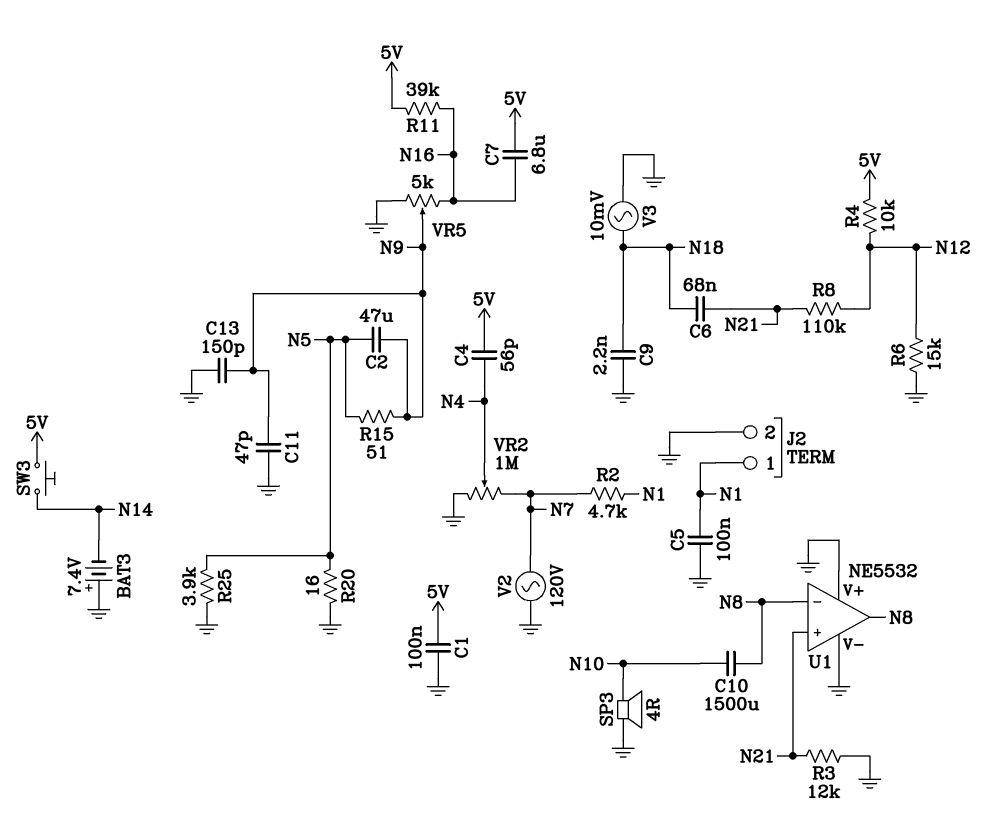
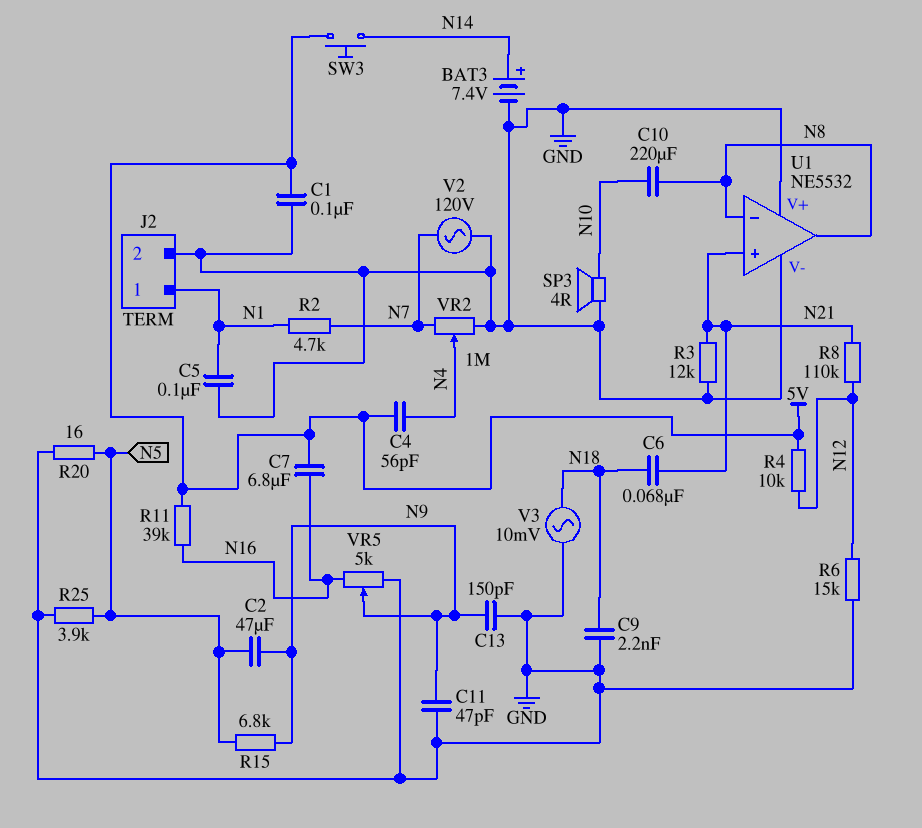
BAT3: 7.4V (plus GND, minus N14) -> 7.4V (plus N14, minus GND)
C10: 1500uF (N8, N10) -> 220uF (N8, N10)
R15: 51 (N5, N9) -> 6.8k (N5, N9)

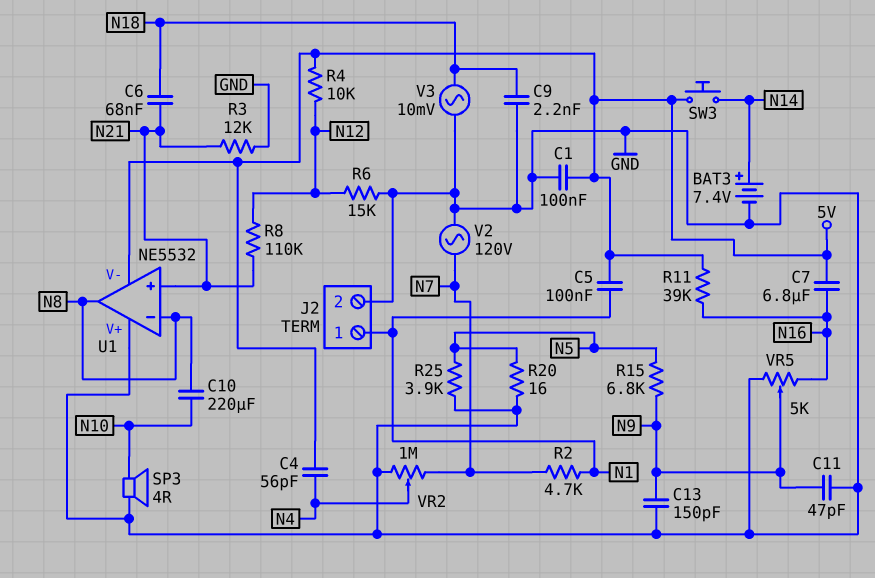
C2: 47uF (N5, N9) -> none
C5: 100nF (GND, N1) -> 100nF (5V, N1)
U1 pin V-: GND -> 5V

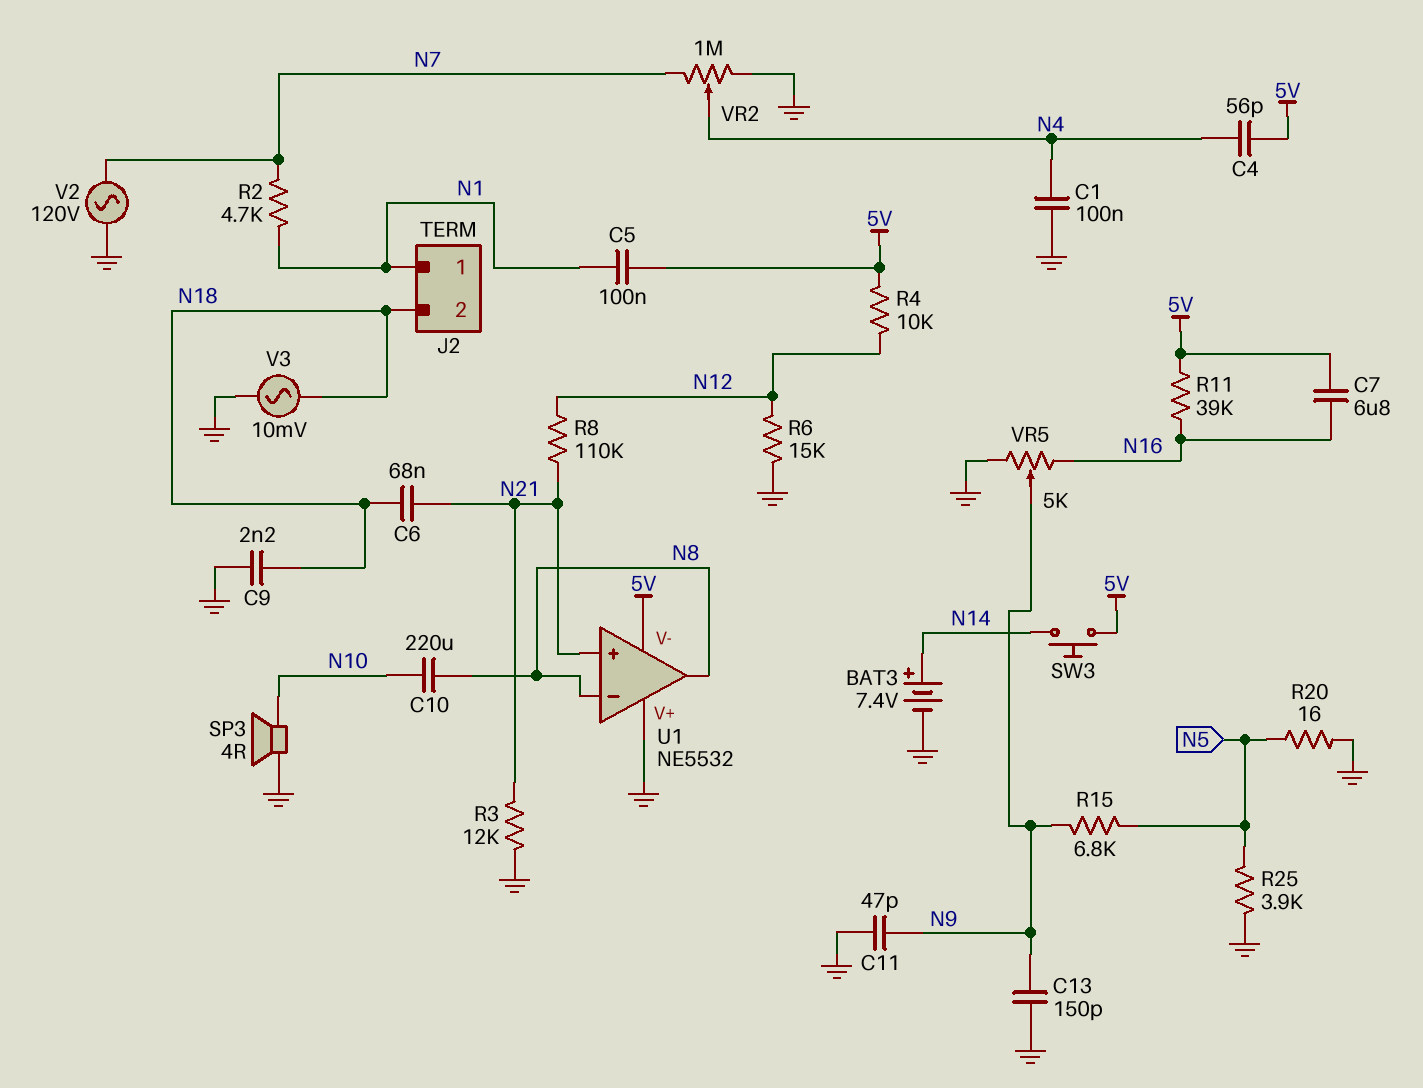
C1: 100nF (5V, GND) -> 100nF (GND, N4)
J2 pin 2: GND -> N18

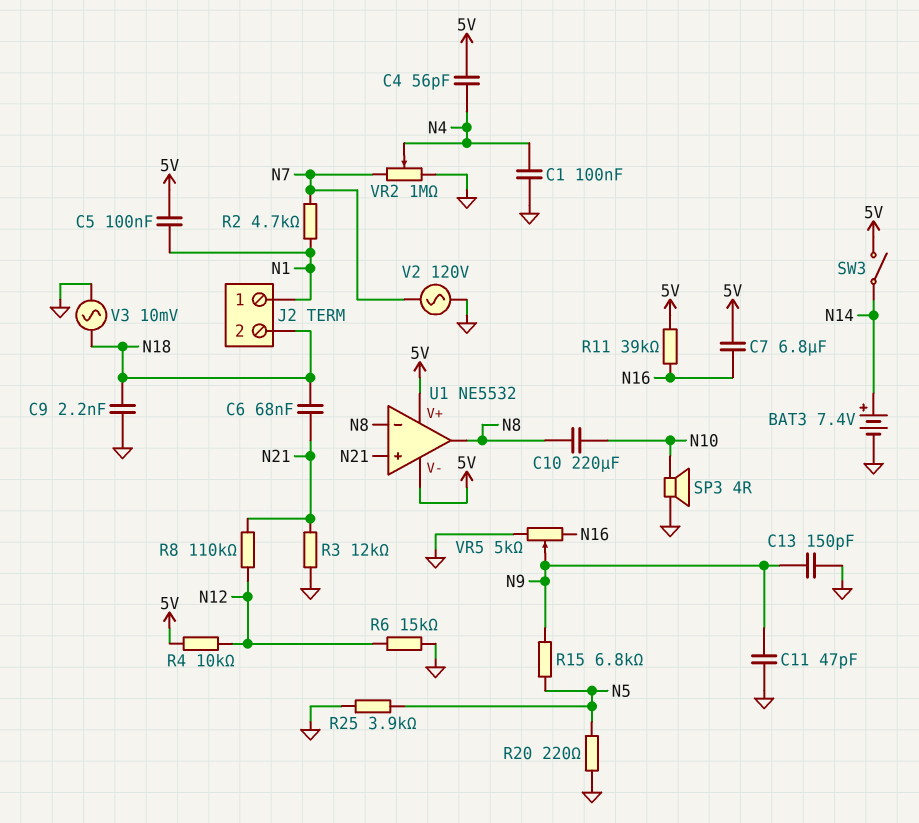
R20: 16 (GND, N5) -> 220 (GND, N5)
SW3: button (5V, N14) -> switch (5V, N14)
U1 pin V+: GND -> 5V

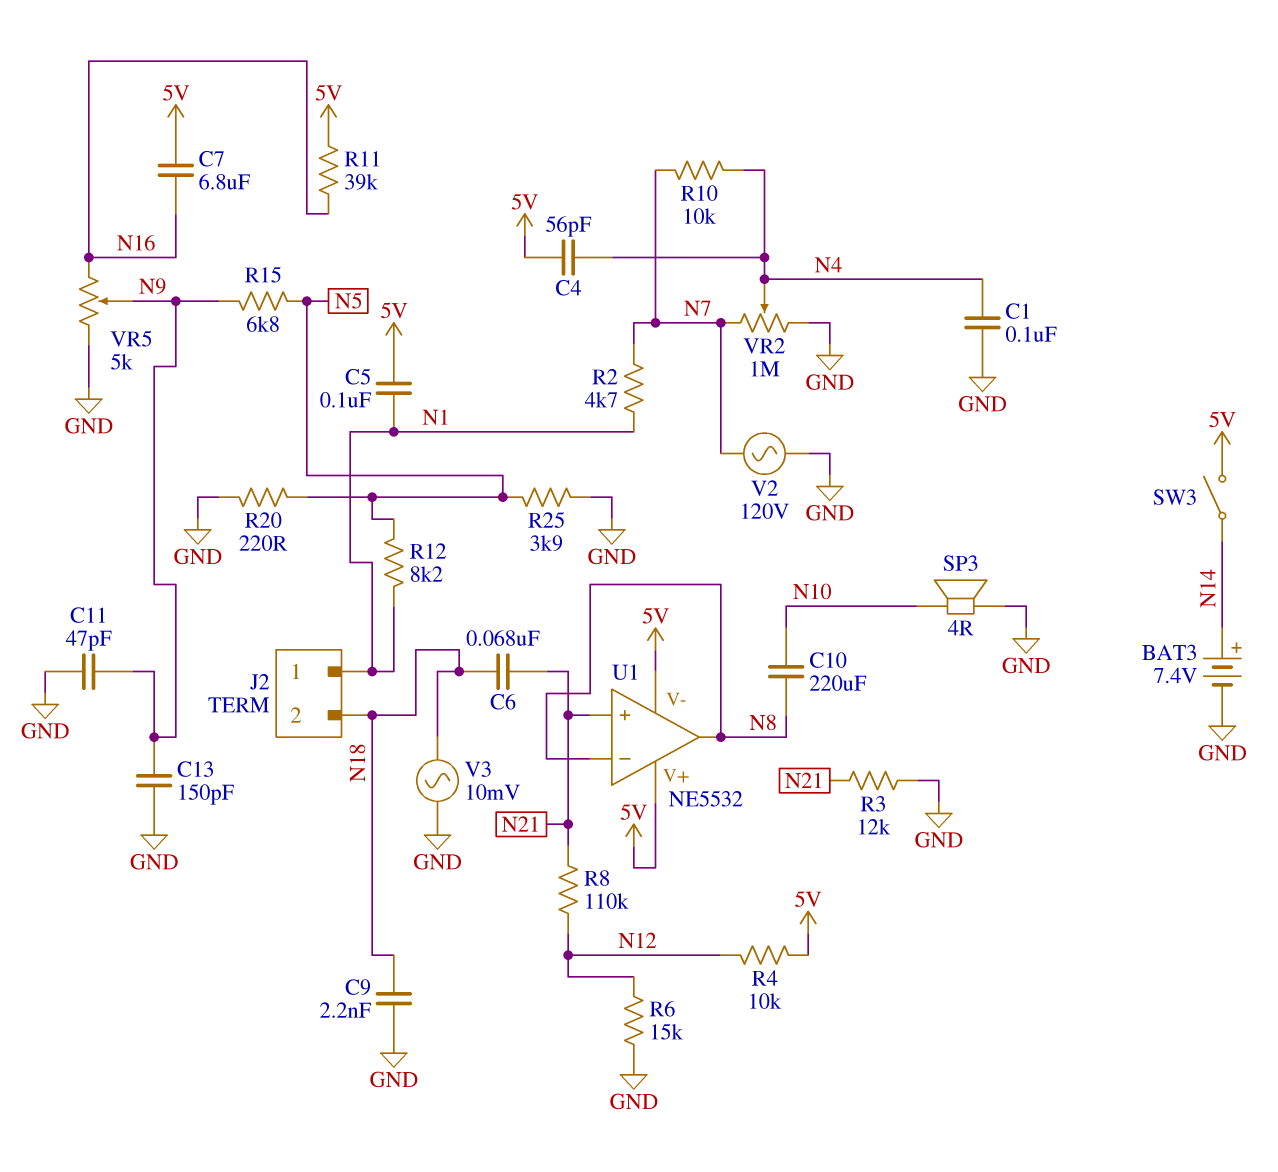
R10: none -> 10k (N4, N7)
R12: none -> 8.2k (N1, N5)

